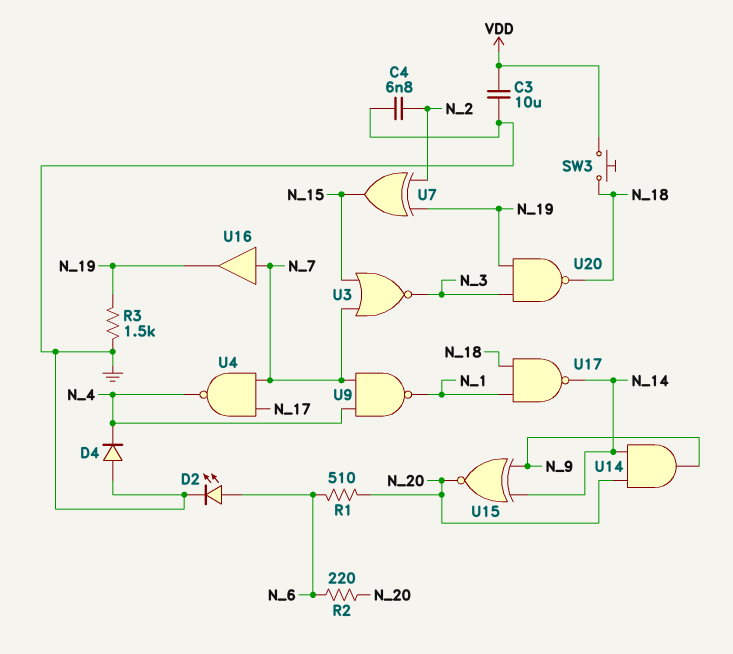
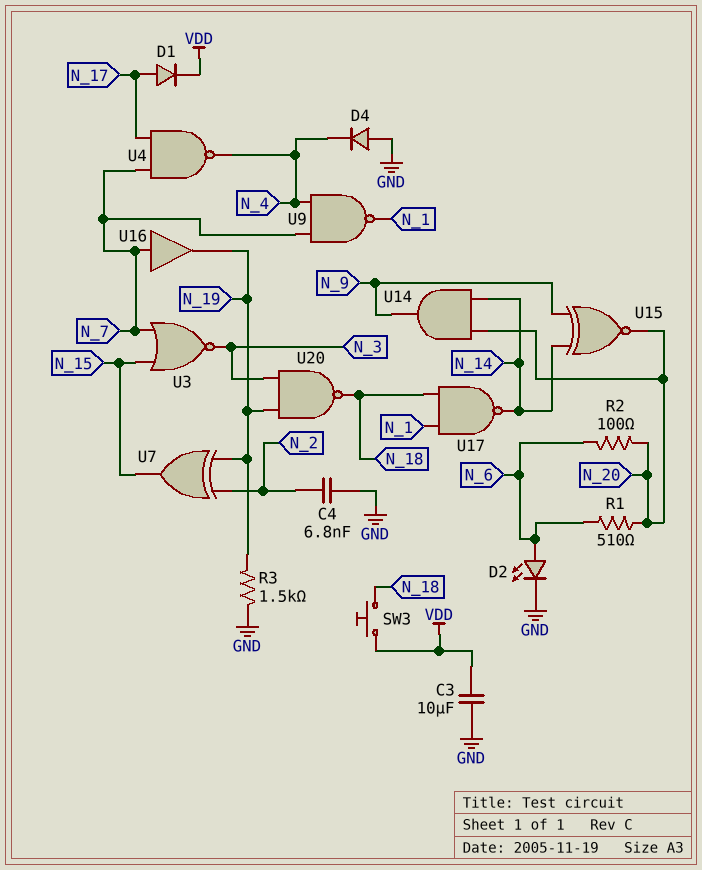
D1: none -> diode (A N_17, K VDD)
R2: 220 (N_6, N_20) -> 100 (N_6, N_20)

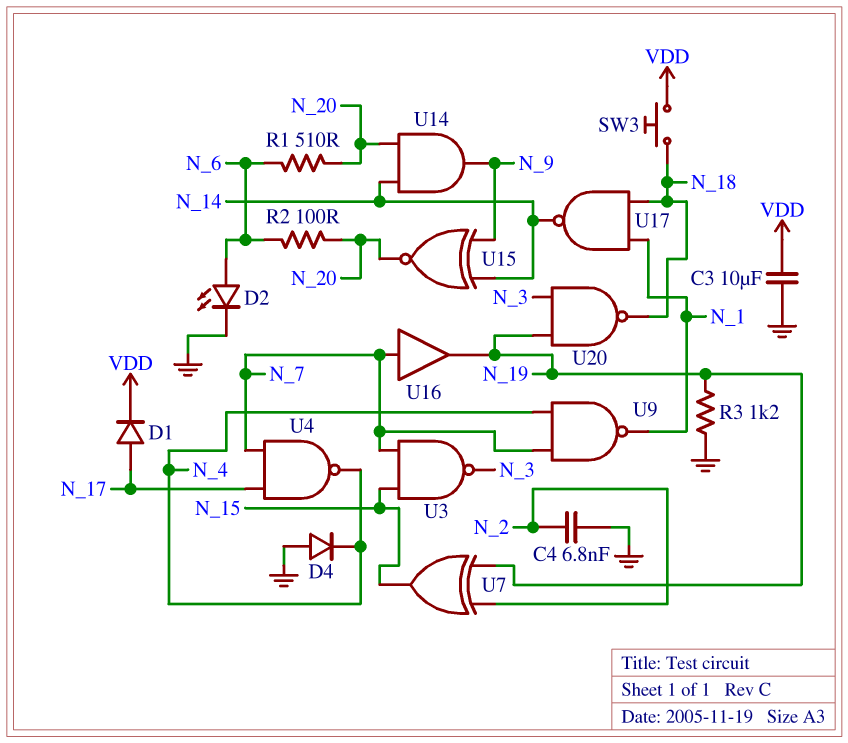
R3: 1.5k (GND, N_19) -> 1.2k (GND, N_19)
U3: NOR (in N_7, in N_15, out N_3) -> NAND (in N_7, in N_15, out N_3)

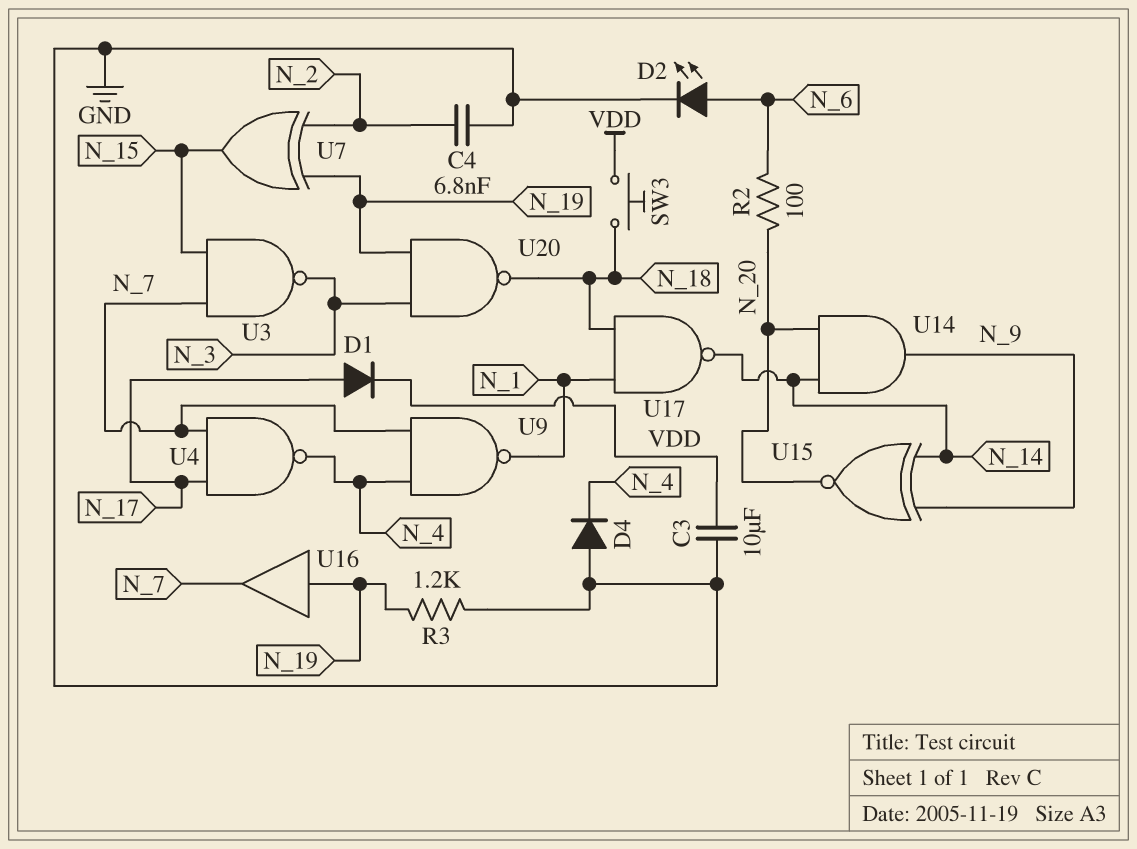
R1: 510 (N_6, N_20) -> none
U16: buffer (in N_7, out N_19) -> buffer (in N_19, out N_7)

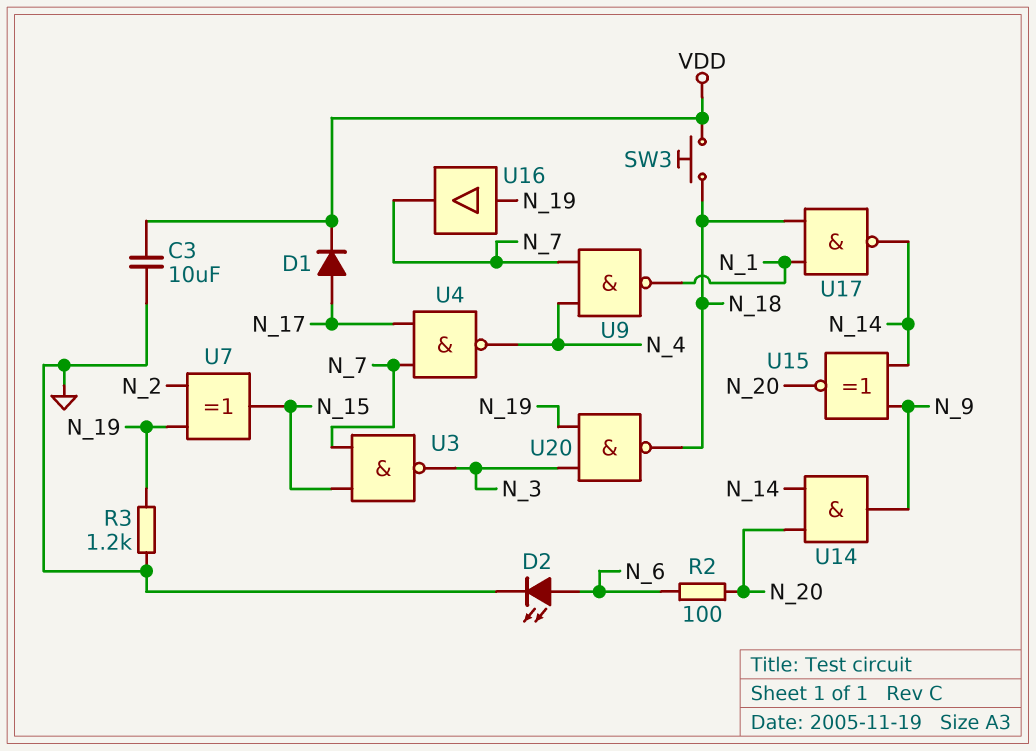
C4: 6.8nF (GND, N_2) -> none
D4: diode (A GND, K N_4) -> none

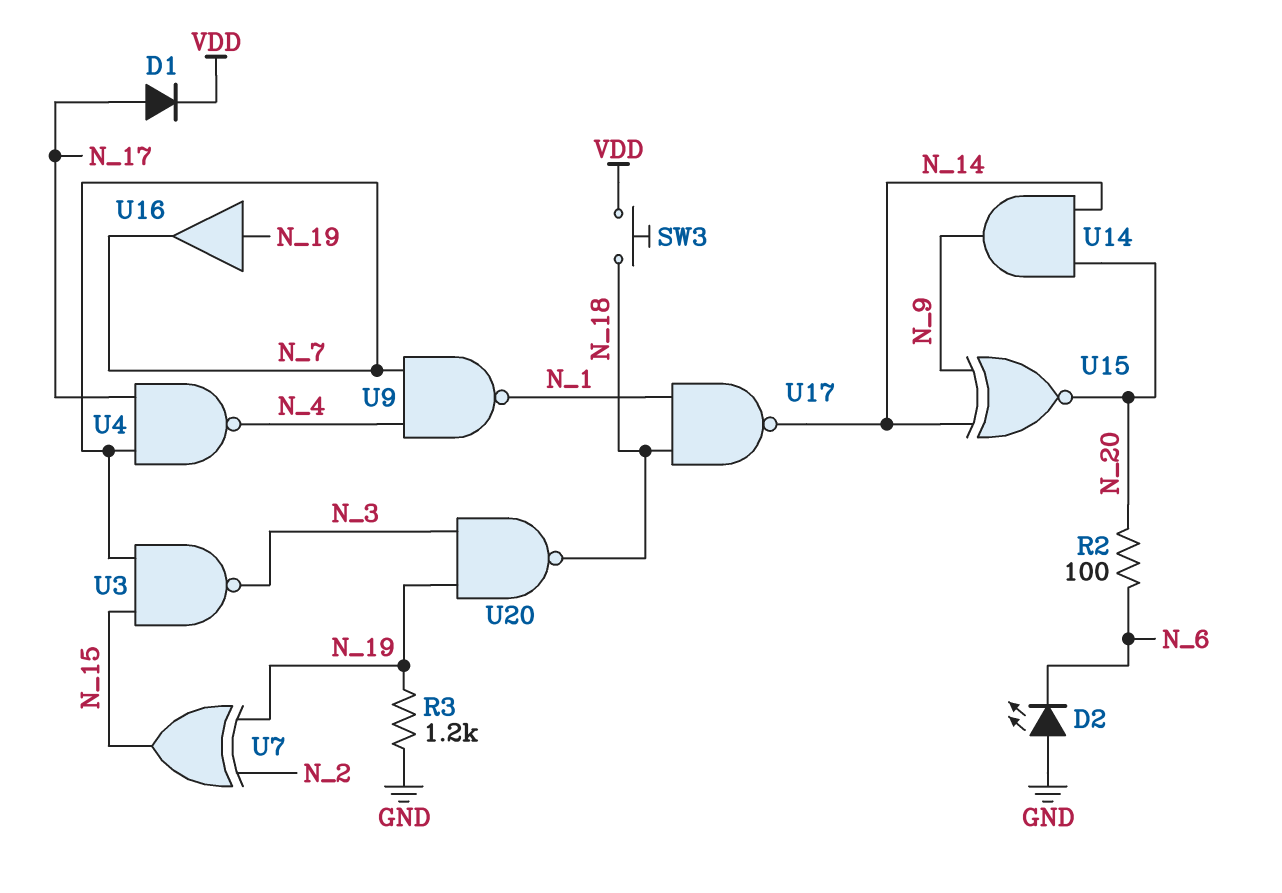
C3: 10uF (GND, VDD) -> none
D2: LED (A N_6, K GND) -> LED (A GND, K N_6)

